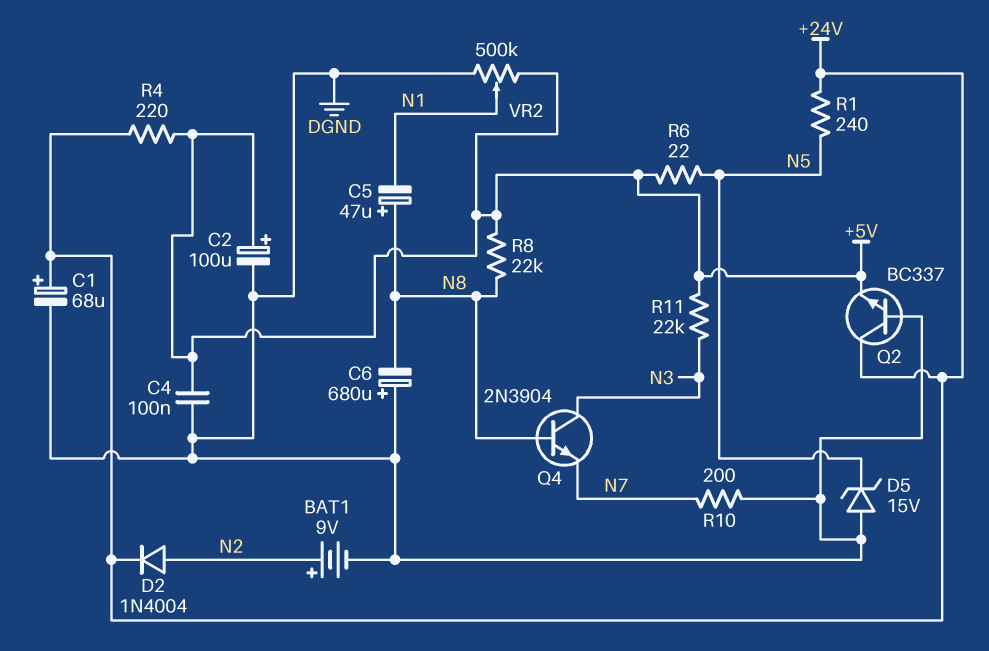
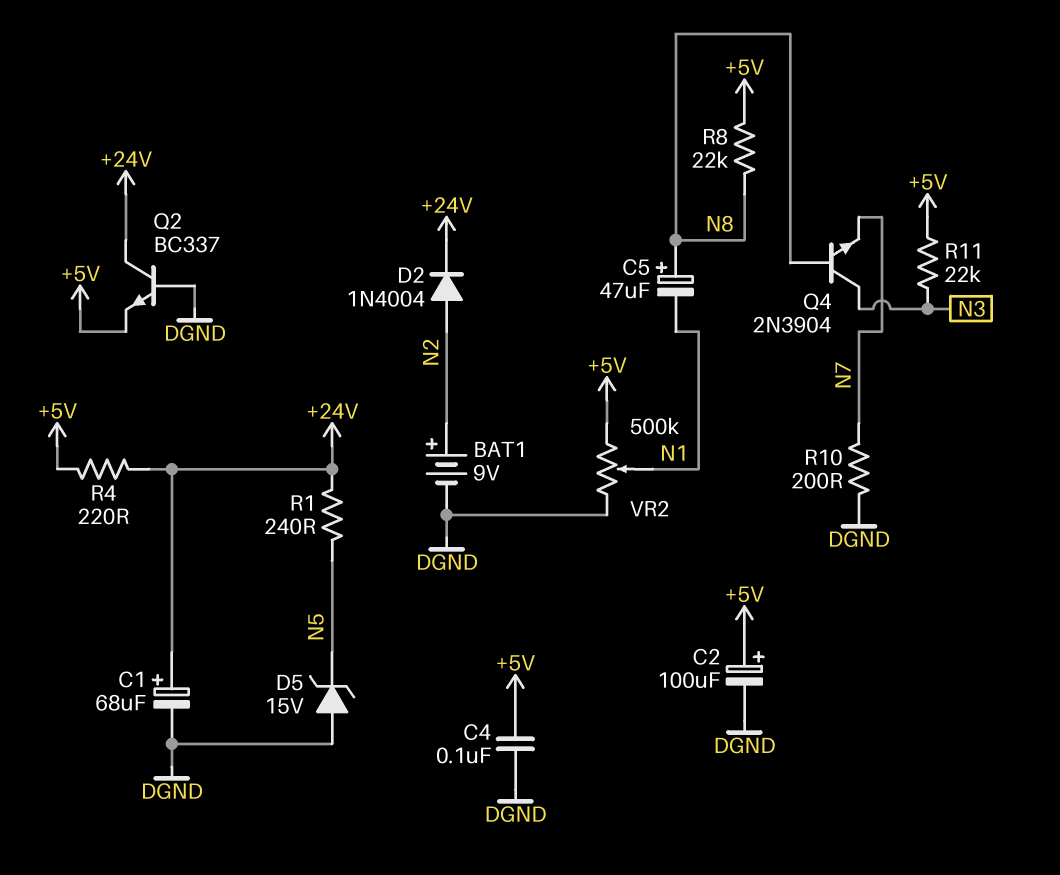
C6: 680uF (plus DGND, minus N8) -> none
R6: 22 (+5V, N5) -> none

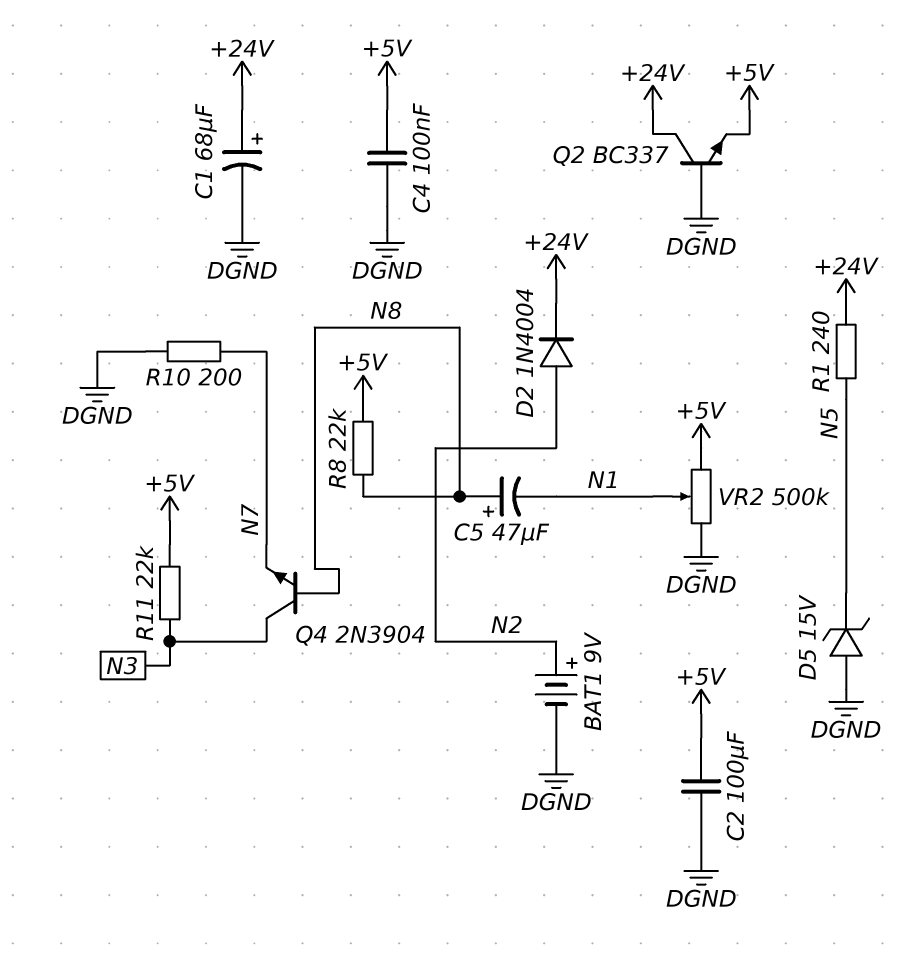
C2: 100uF (plus +5V, minus DGND) -> 100uF (+5V, DGND)
R4: 220 (+5V, +24V) -> none

